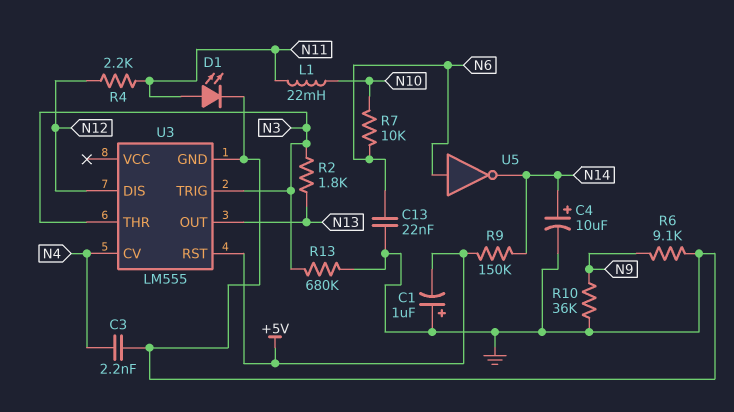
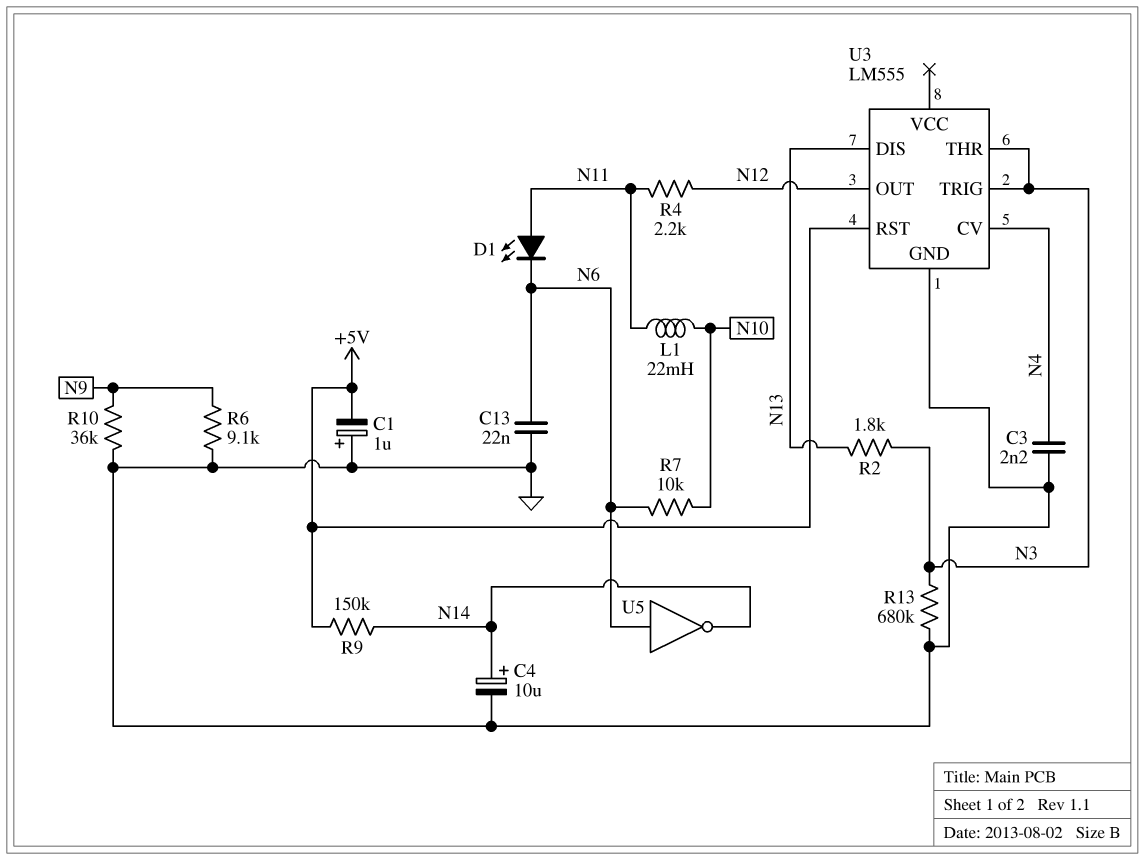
D1: LED (A N11, K GND) -> LED (A N11, K N6)
U3 pin DIS: N12 -> N13
U3 pin OUT: N13 -> N12

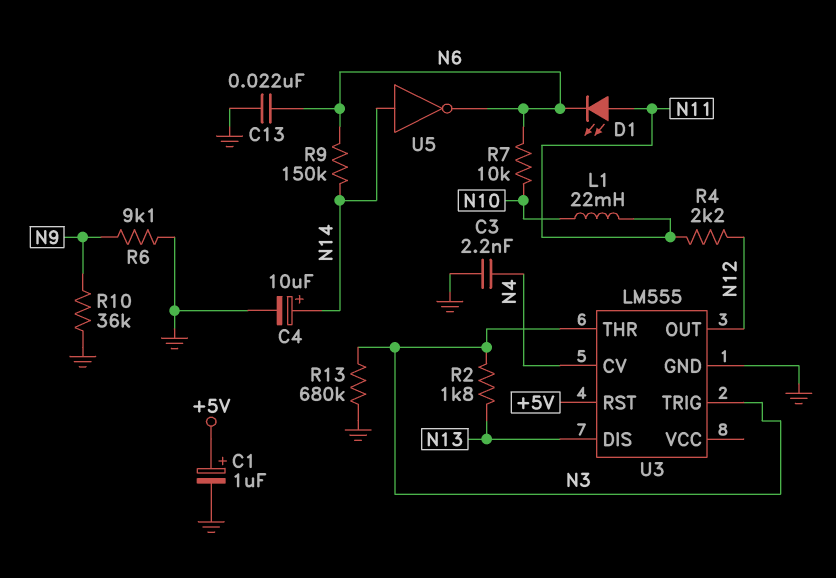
C1: 1uF (plus GND, minus +5V) -> 1uF (plus +5V, minus GND)
R9: 150k (+5V, N14) -> 150k (N6, N14)
U5: NOT (in N6, out N14) -> NOT (in N14, out N6)

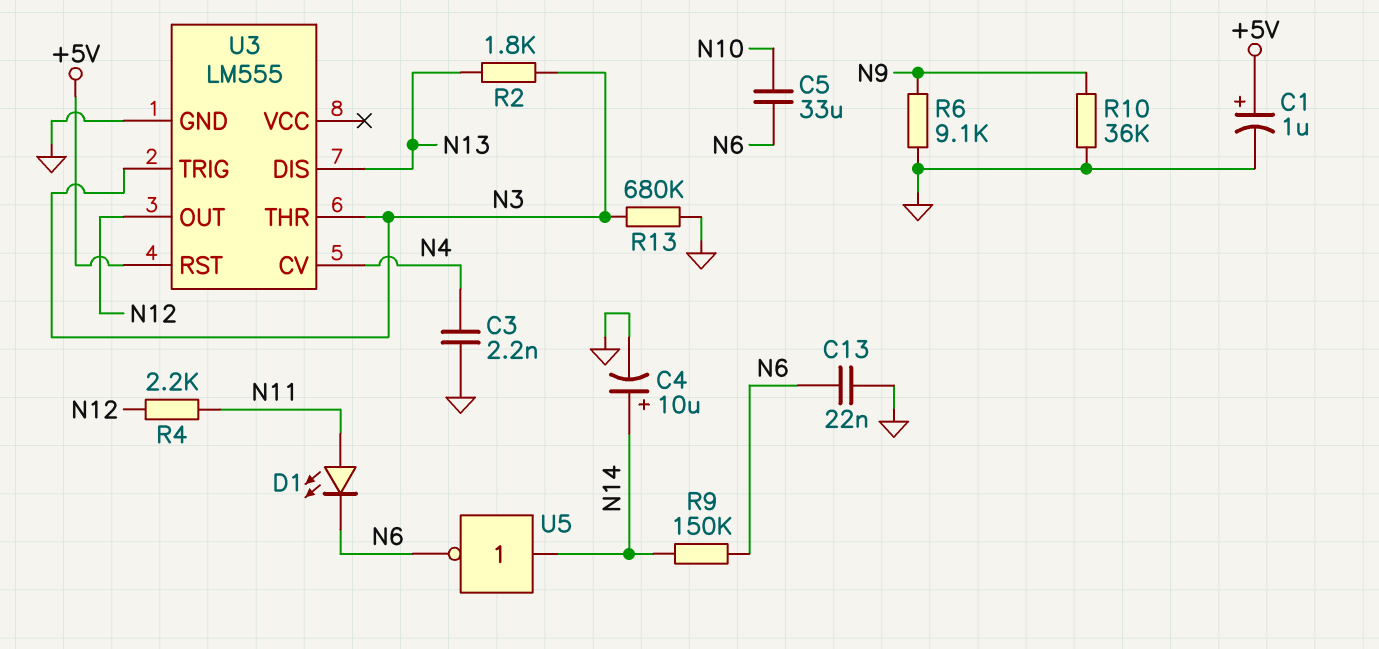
C5: none -> 33uF (N6, N10)
L1: 22mH (N10, N11) -> none
R7: 10k (N6, N10) -> none

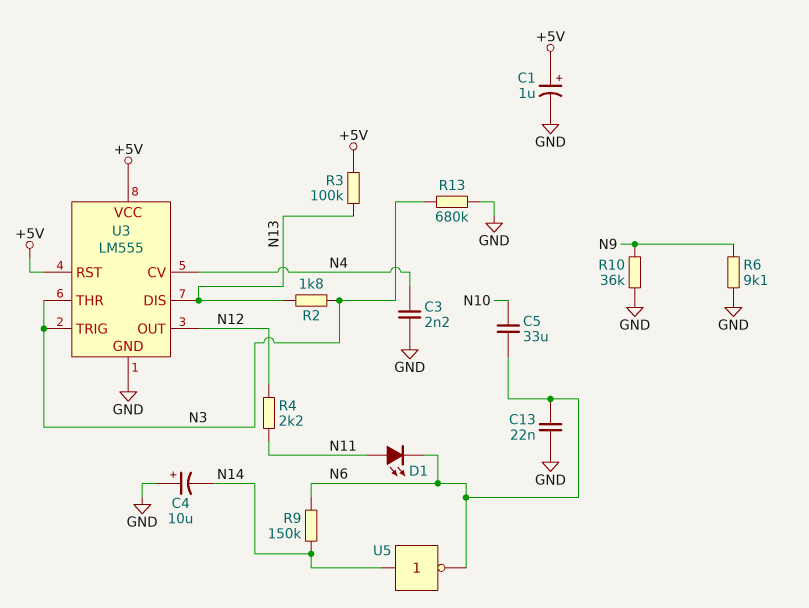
C4: 10uF (plus N14, minus GND) -> 10uF (plus GND, minus N14)
R3: none -> 100k (+5V, N13)
U3 pin VCC: none -> +5V

